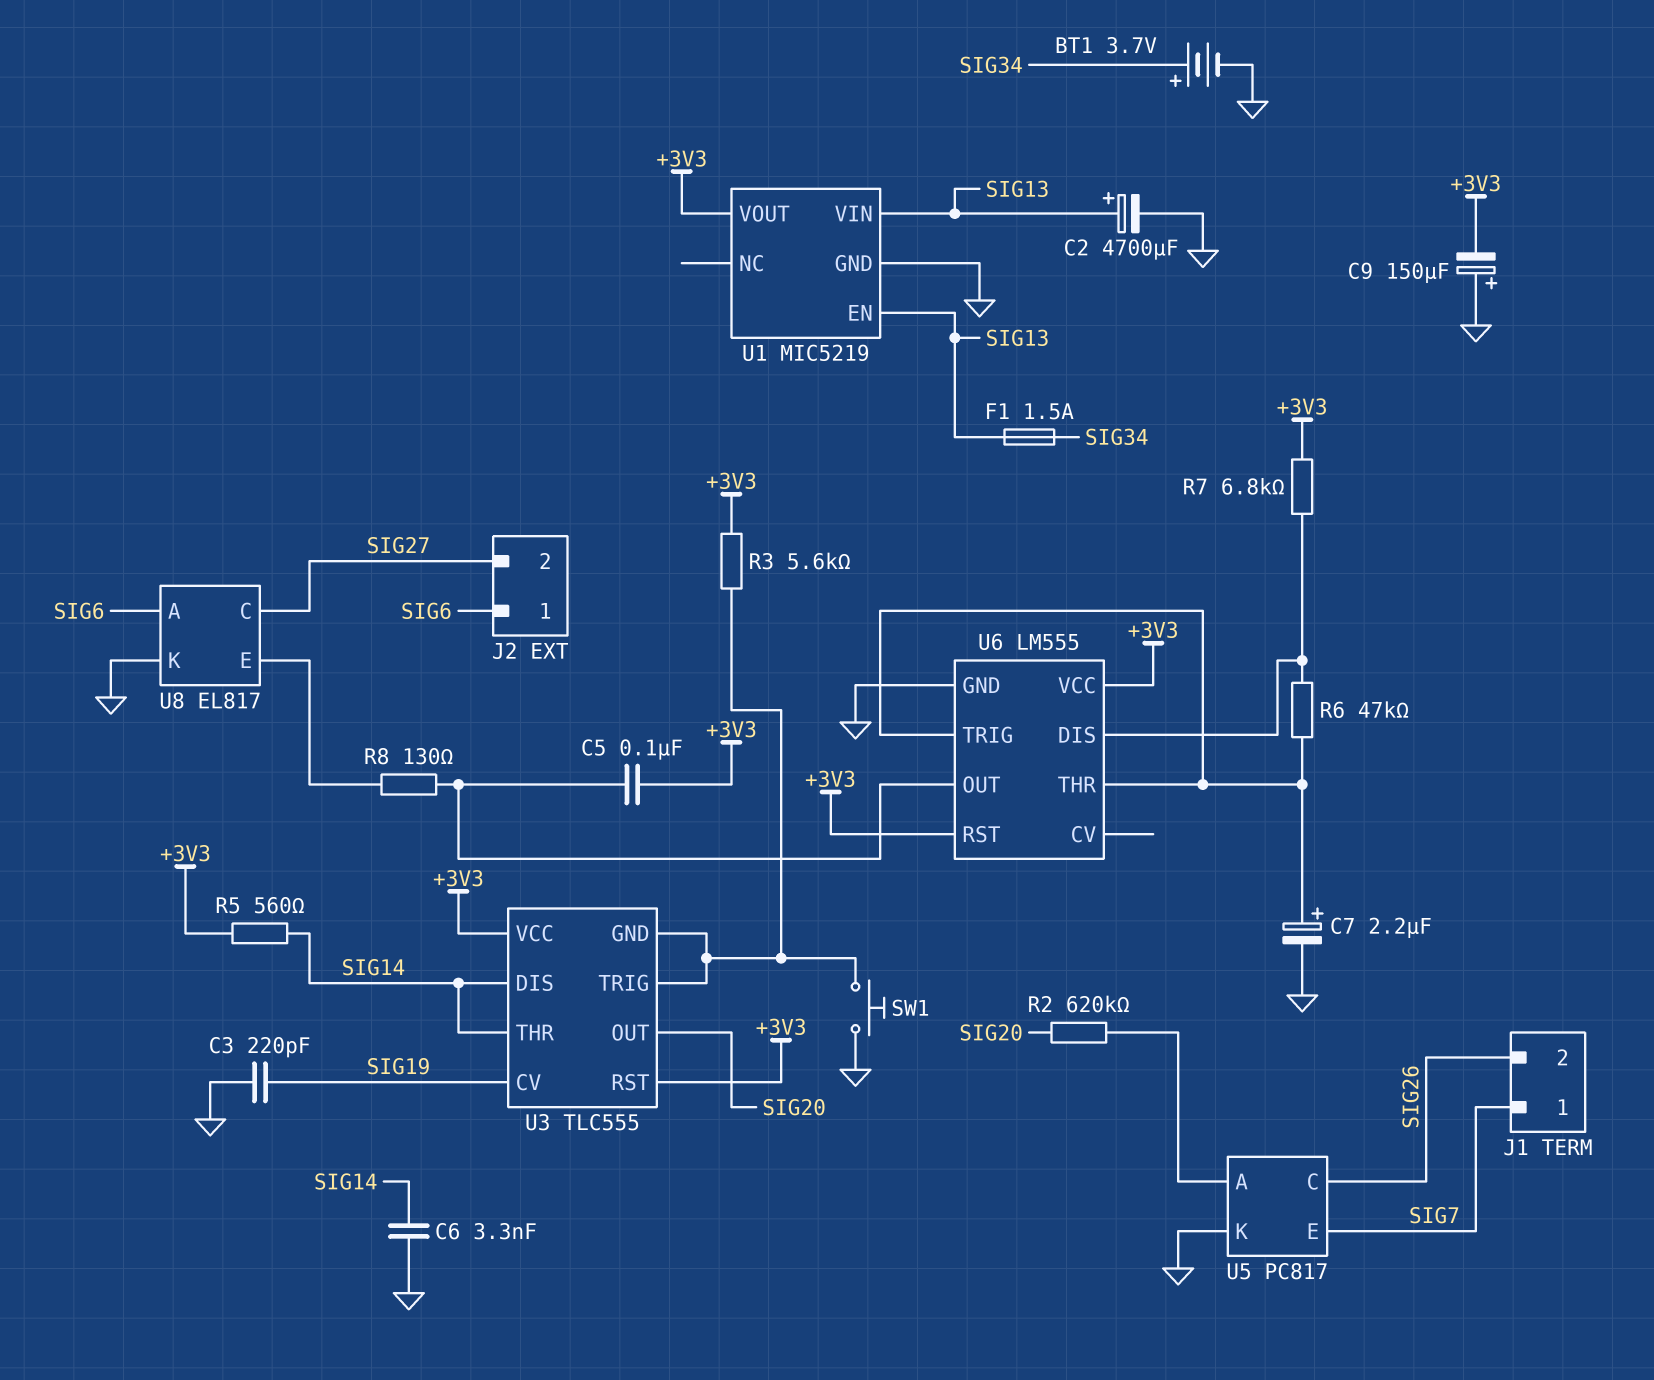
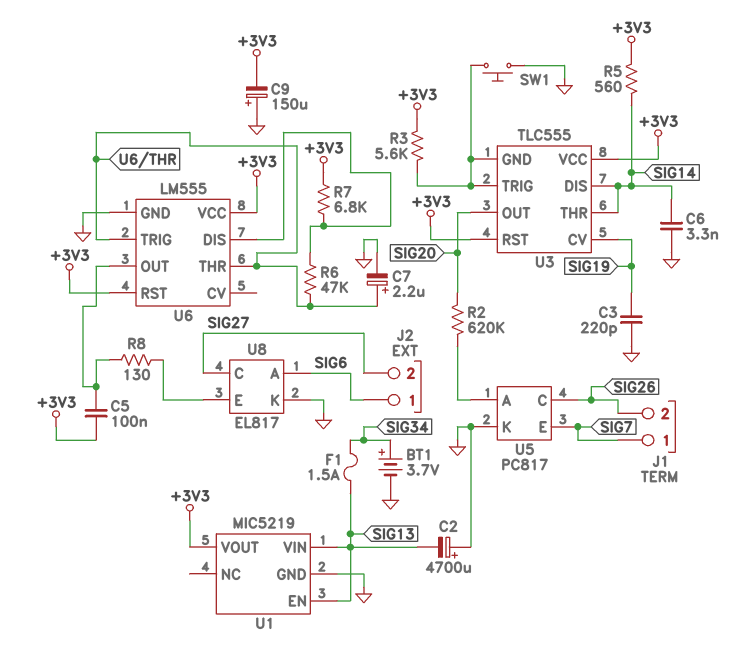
C2: 4700uF (plus SIG13, minus GND) -> 4700uF (plus GND, minus SIG13)

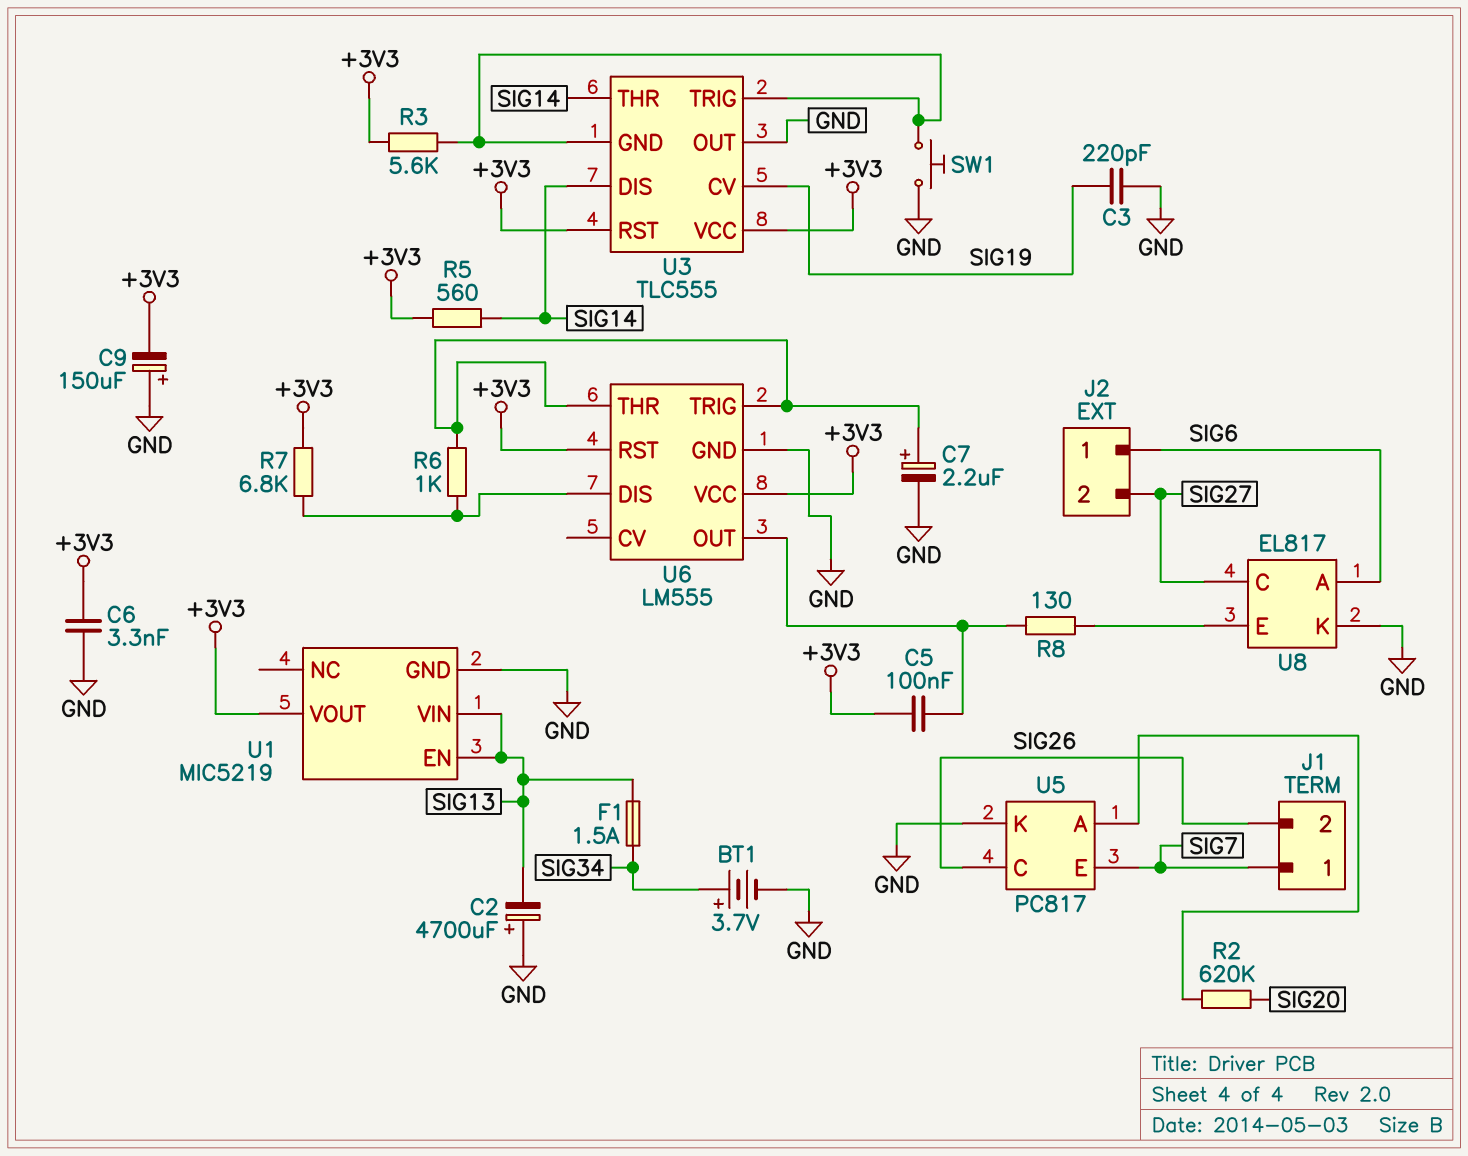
C6: 3.3nF (GND, SIG14) -> 3.3nF (+3V3, GND)
R6: 47k (U6/DIS, U6/THR) -> 1k (U6/DIS, U6/THR)
U3 pin OUT: SIG20 -> GND

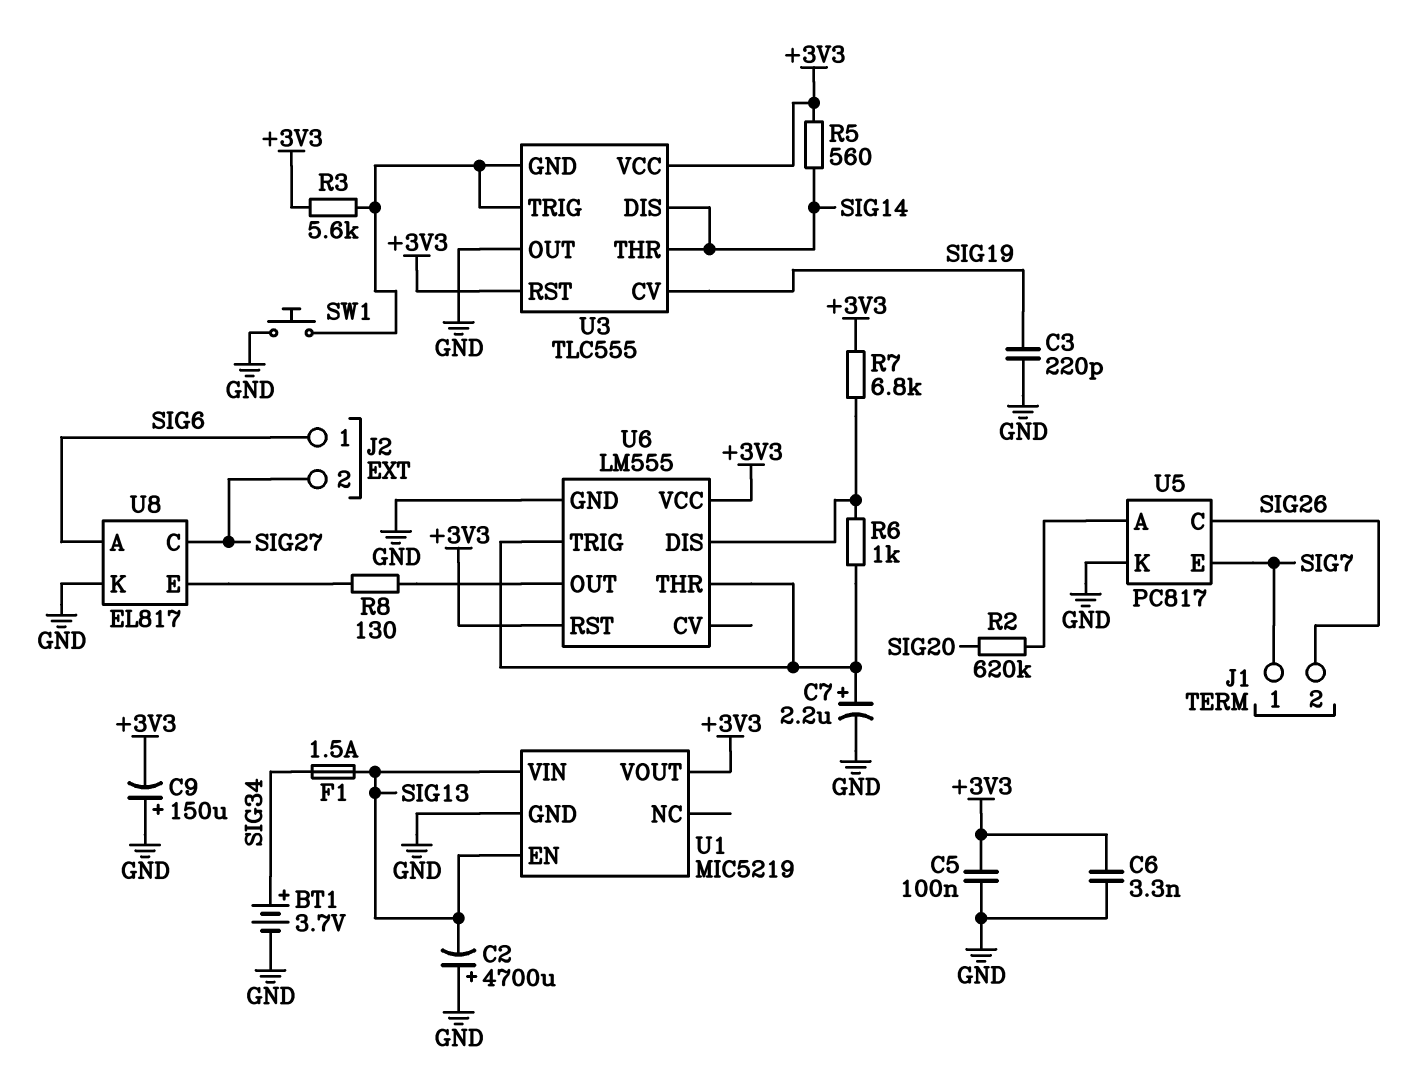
C5: 100nF (+3V3, U6/OUT) -> 100nF (+3V3, GND)

